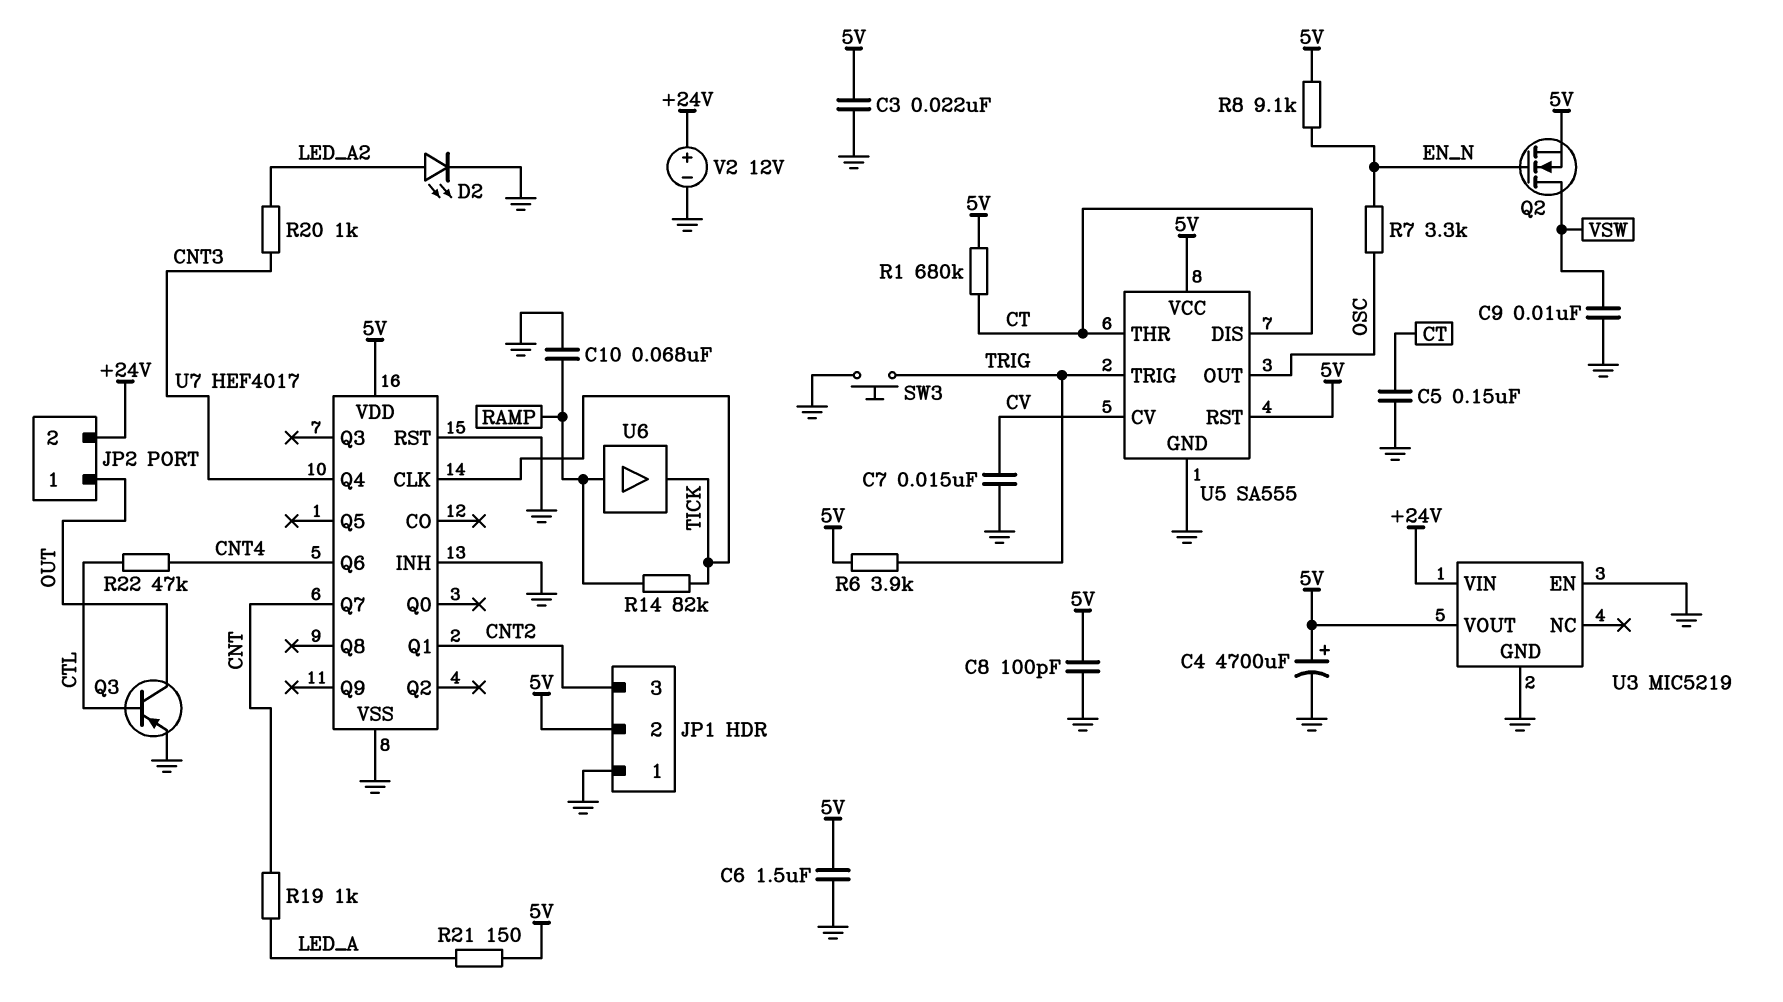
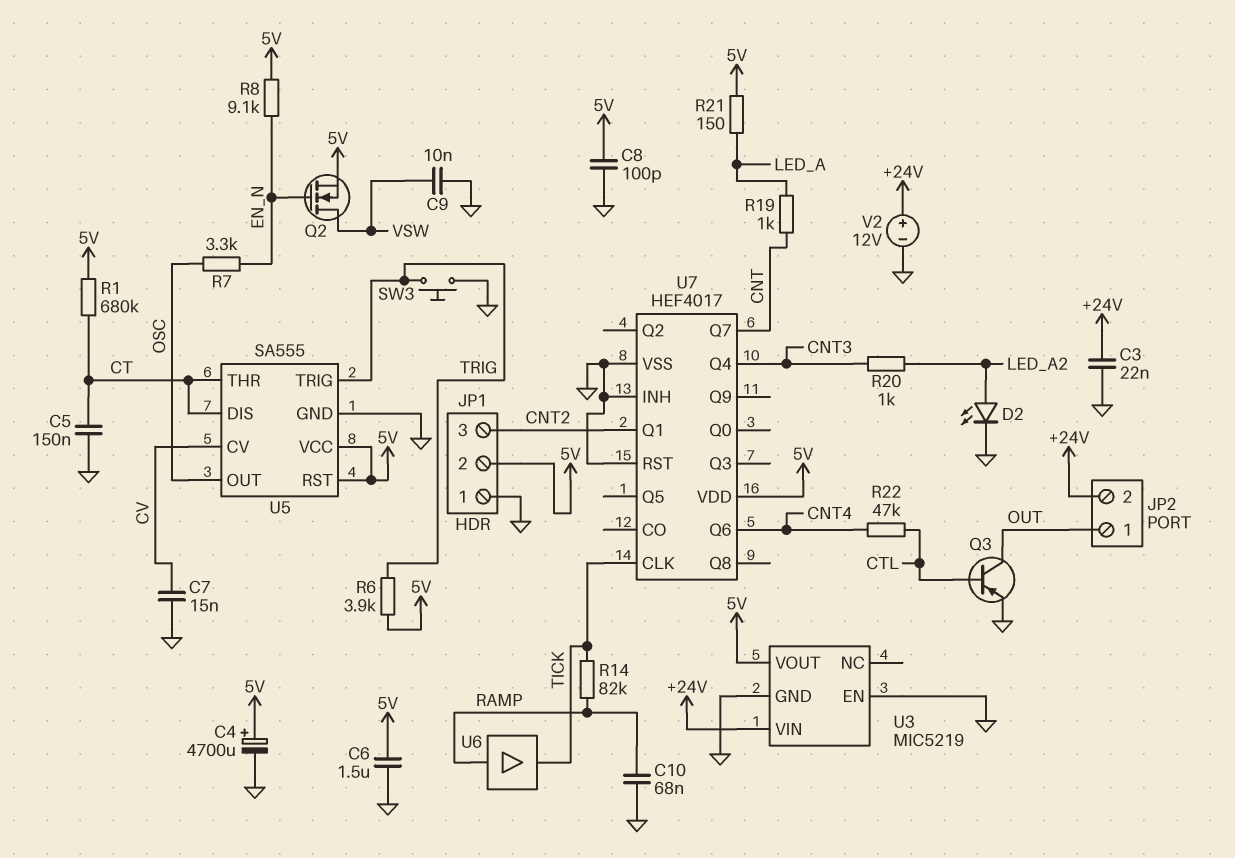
C3: 22nF (5V, GND) -> 22nF (+24V, GND)

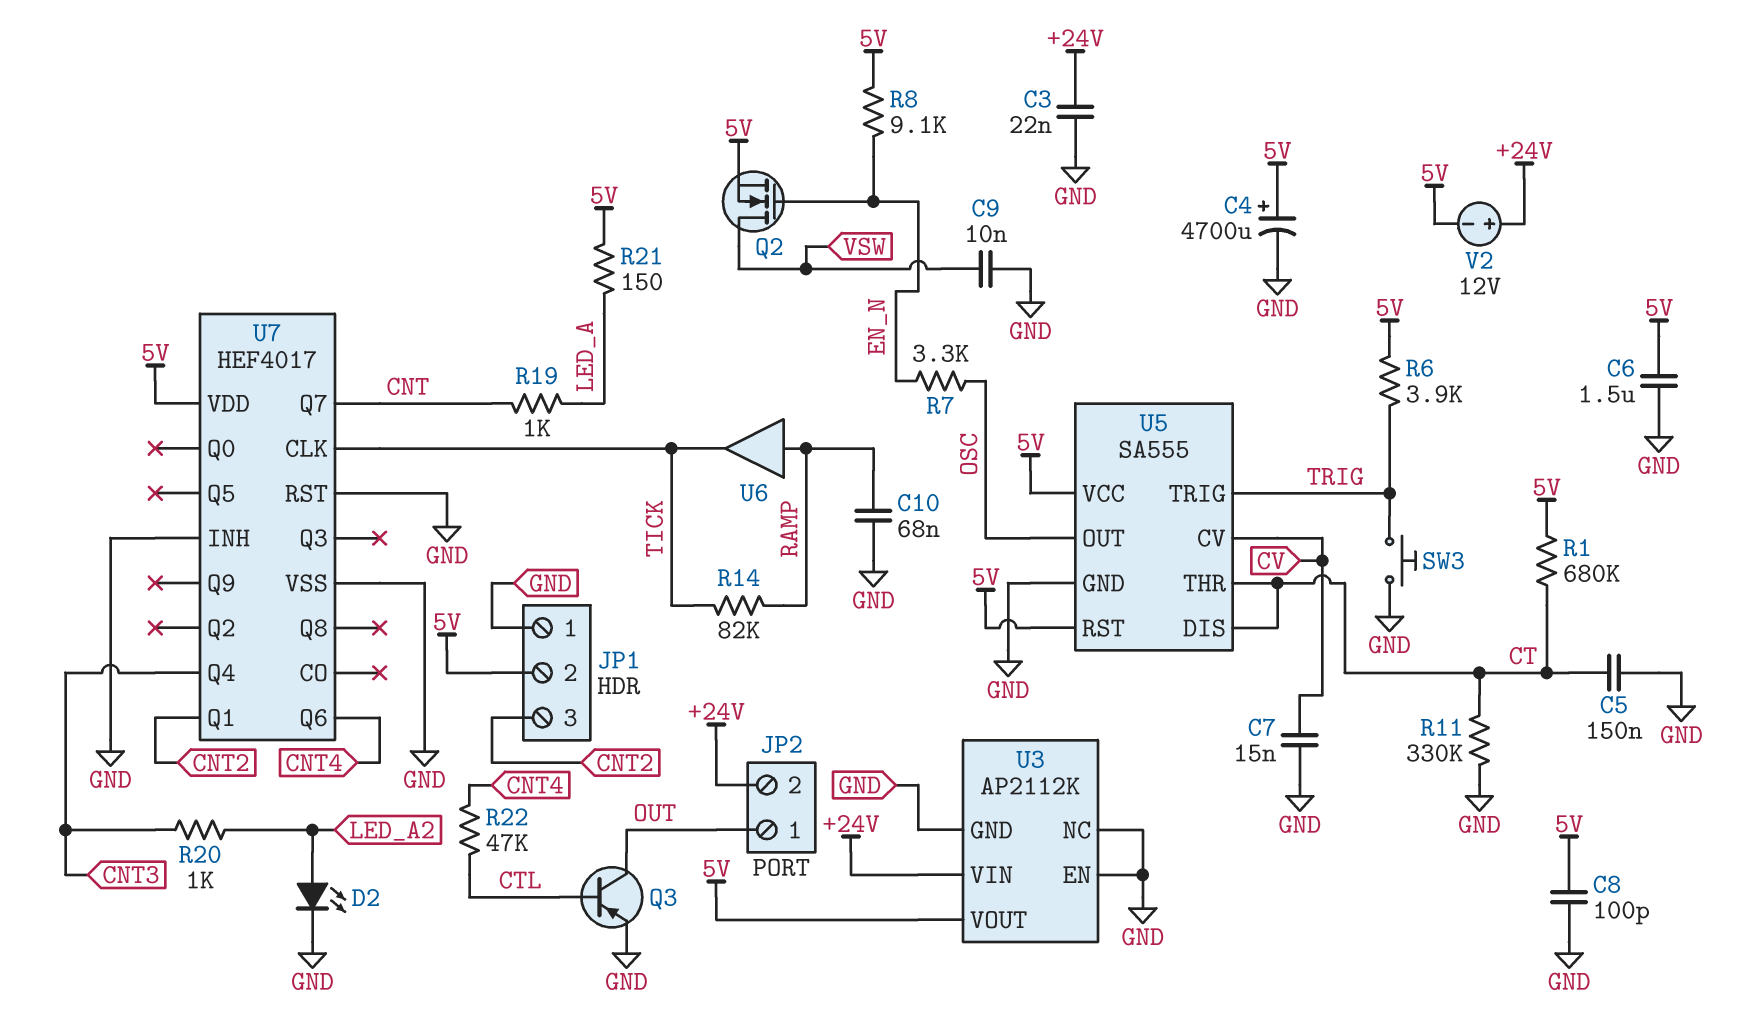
R11: none -> 330k (CT, GND)
U3: MIC5219 -> AP2112K
U3 pin NC: none -> GND
V2: 12V (plus +24V, minus GND) -> 12V (plus +24V, minus 5V)

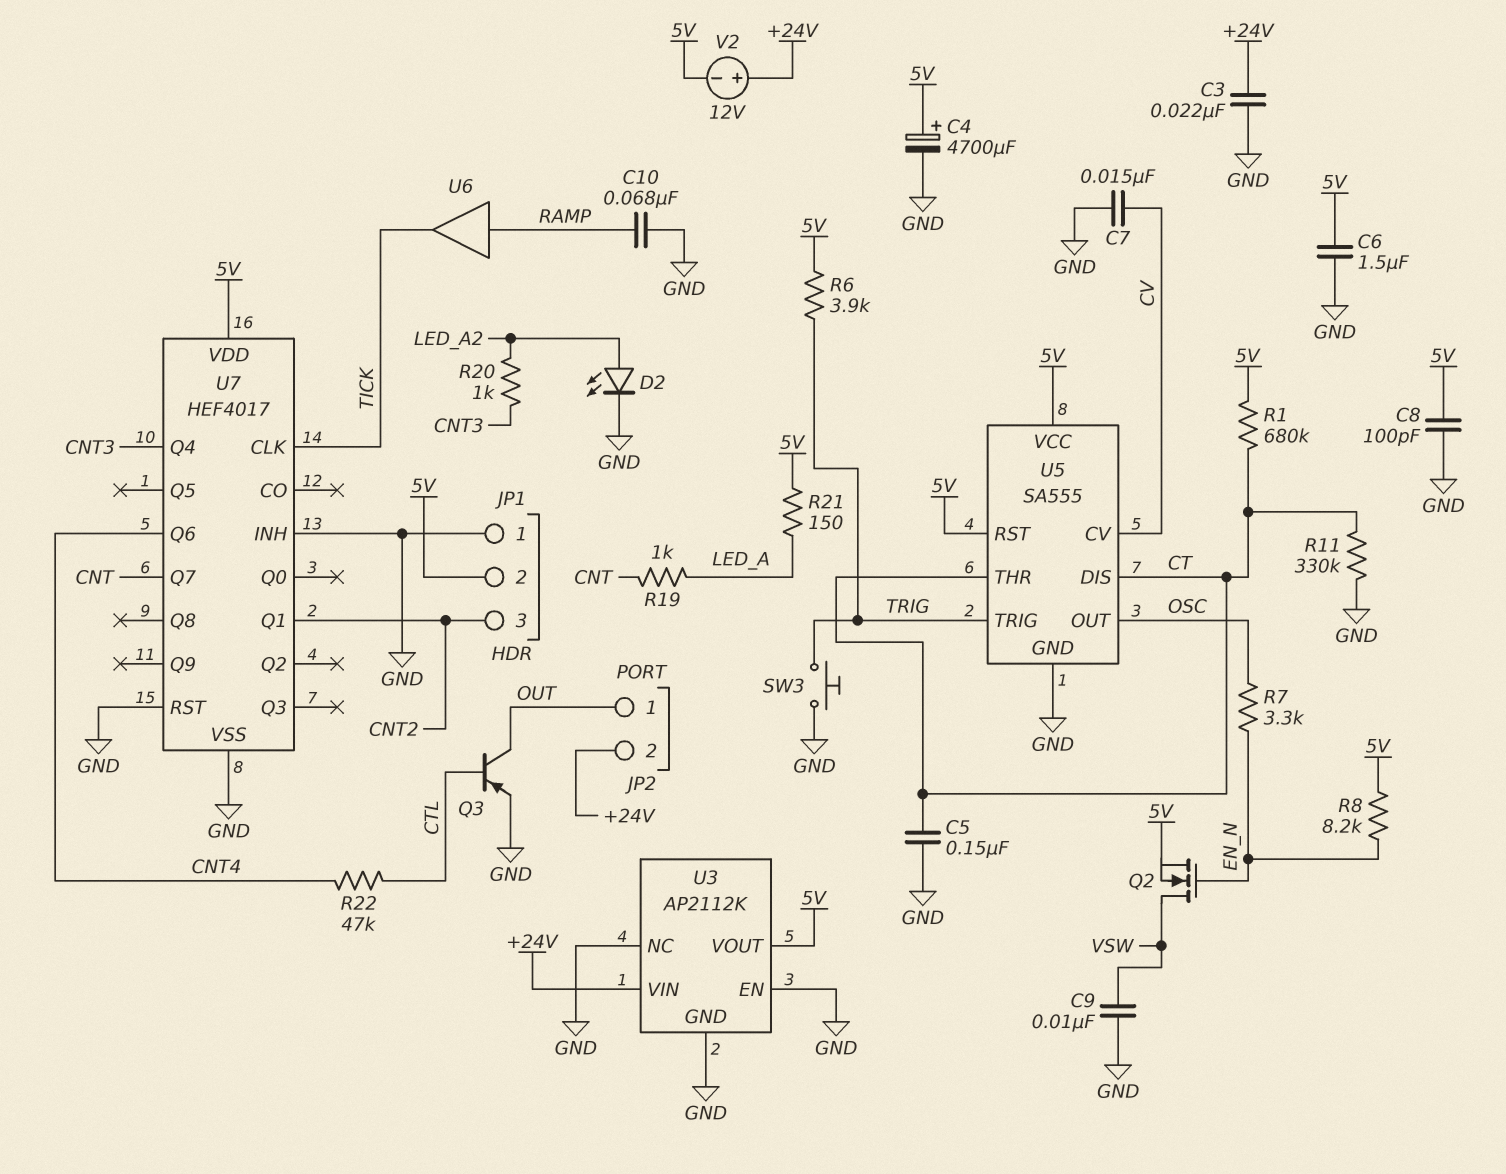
R8: 9.1k (5V, EN_N) -> 8.2k (5V, EN_N)
R14: 82k (RAMP, TICK) -> none

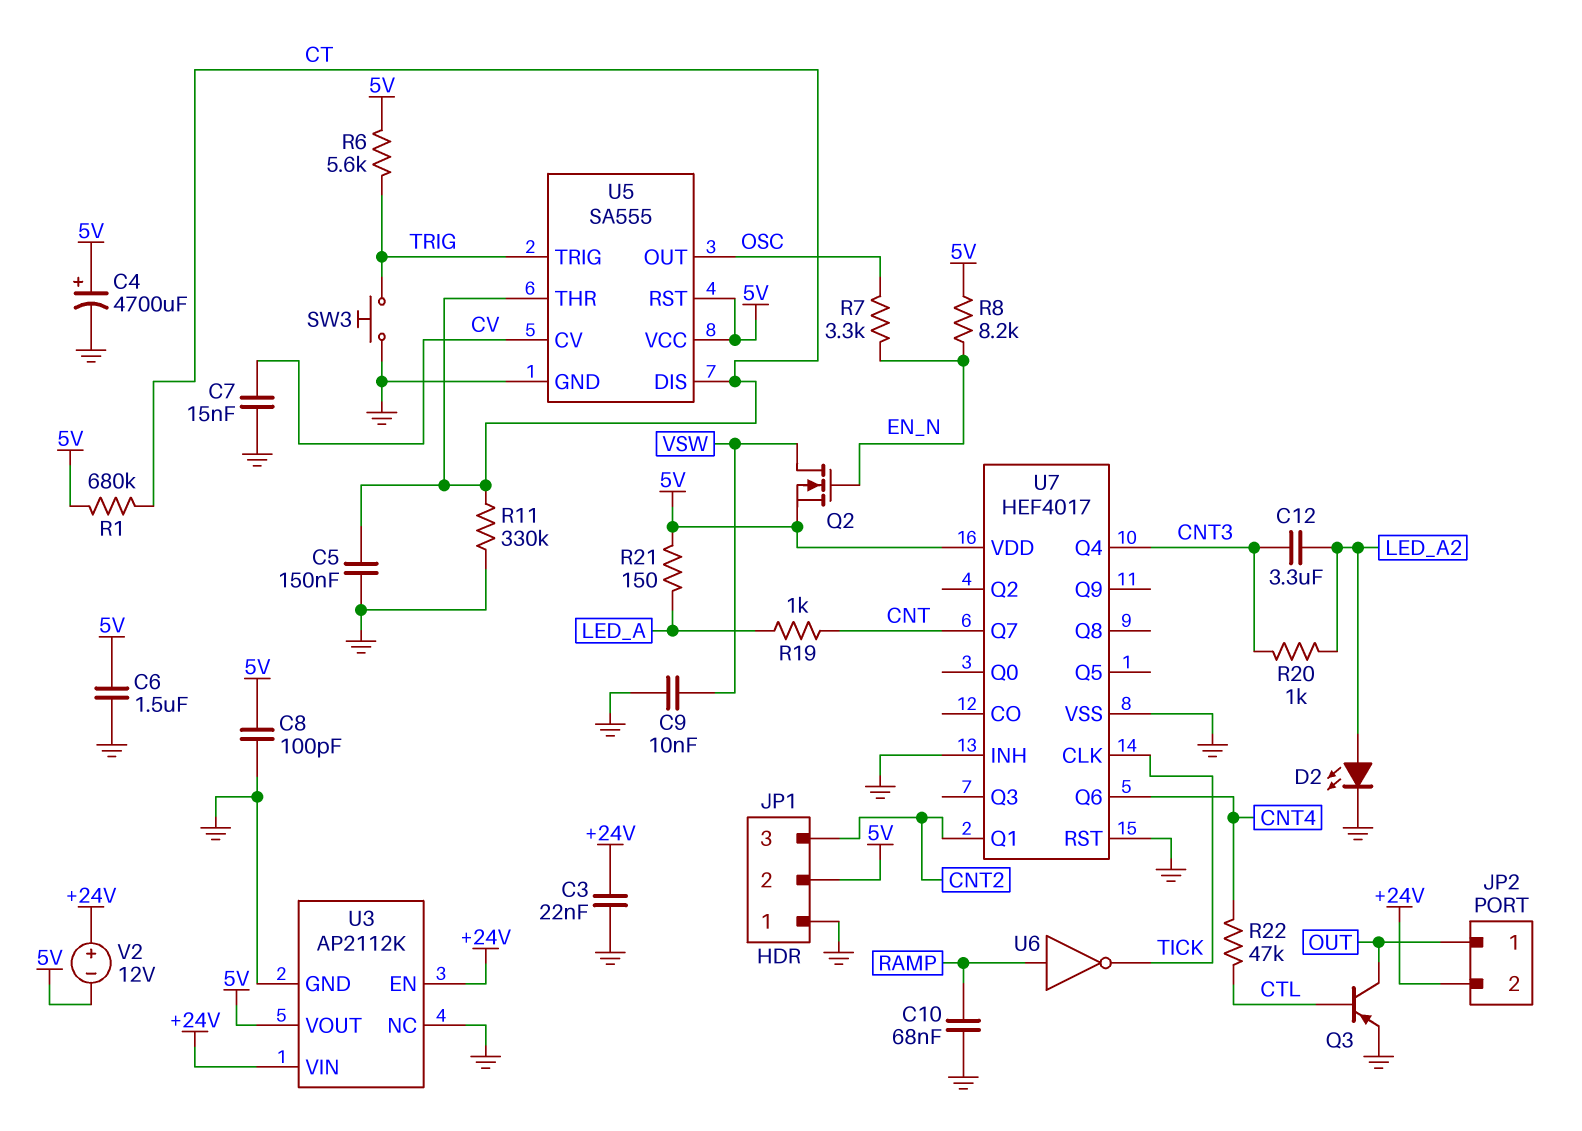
C12: none -> 3.3uF (CNT3, LED_A2)
R6: 3.9k (5V, TRIG) -> 5.6k (5V, TRIG)
U3 pin EN: GND -> +24V
U6: buffer (in RAMP, out TICK) -> NOT (in RAMP, out TICK)

